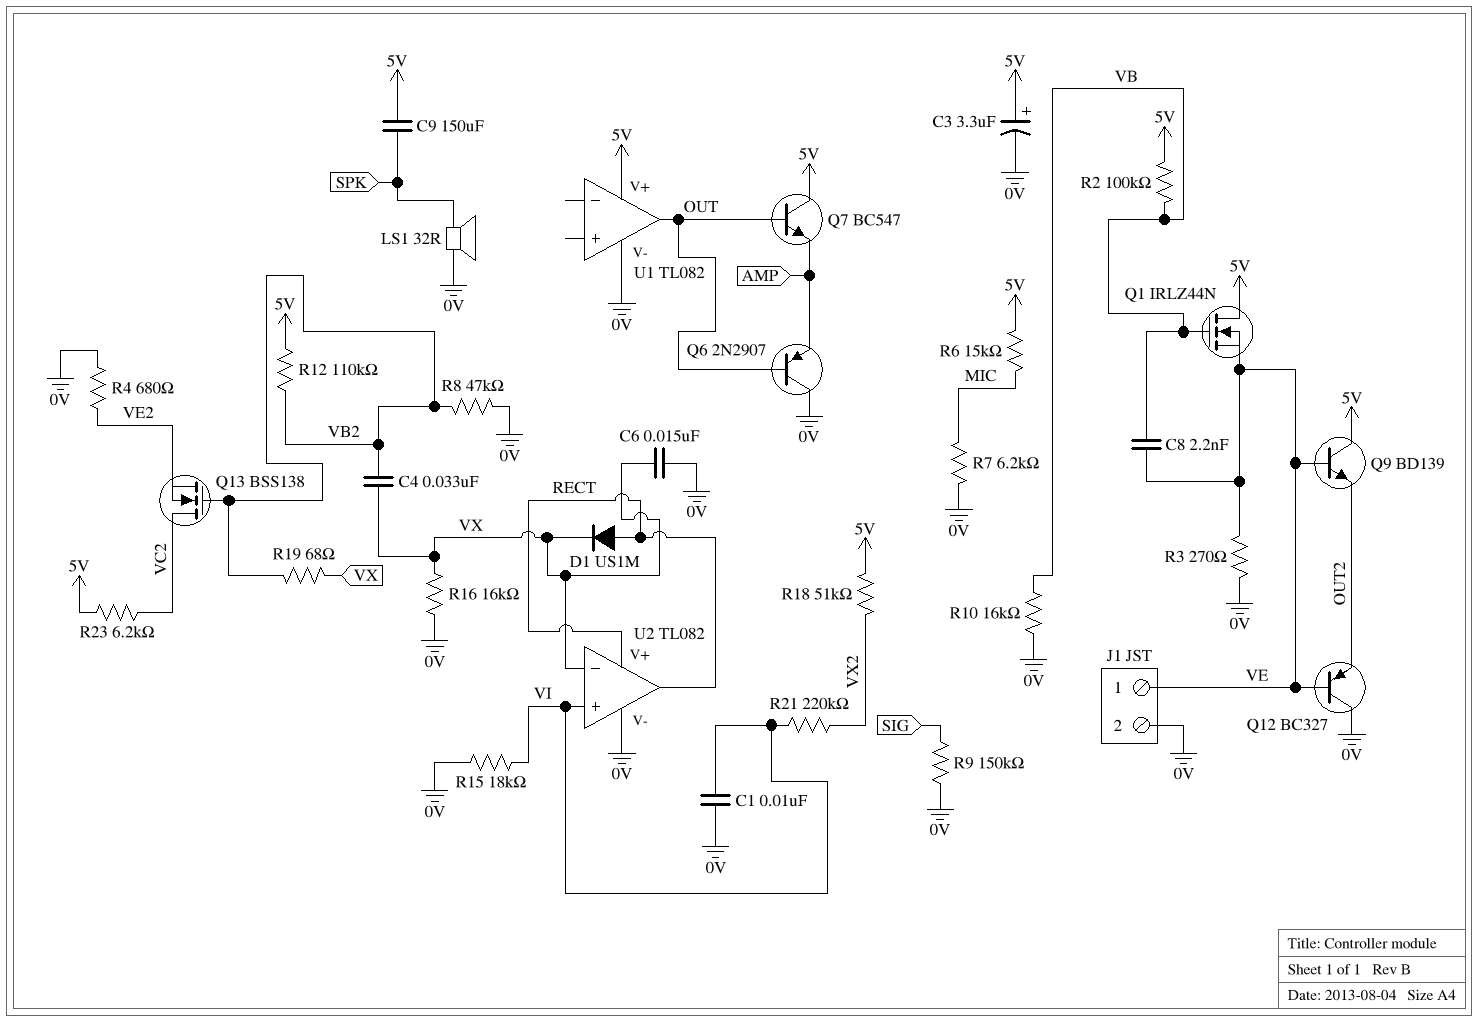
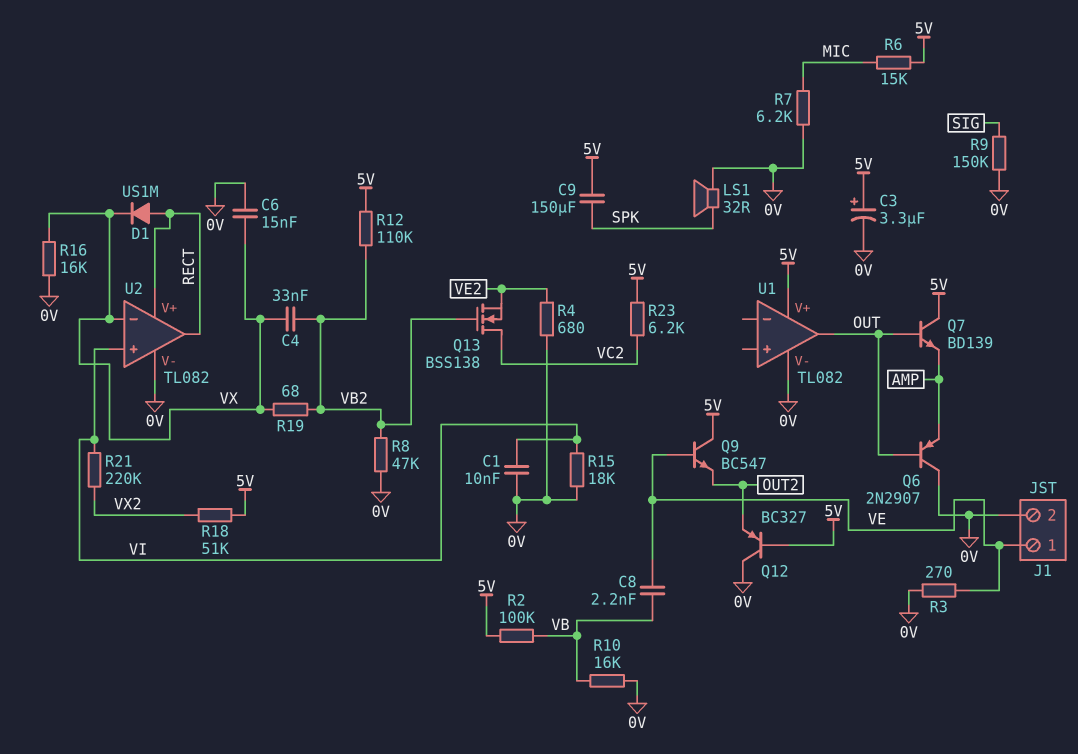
Q1: NMOS IRLZ44N (G VB, D 5V, S VE) -> none
Q7: NPN BC547 (B OUT, C 5V, E AMP) -> NPN BD139 (B OUT, C 5V, E AMP)
Q9: NPN BD139 (B VE, C 5V, E OUT2) -> NPN BC547 (B VE, C 5V, E OUT2)
Q12: PNP BC327 (B VE, C 0V, E OUT2) -> PNP BC327 (B 5V, C 0V, E OUT2)

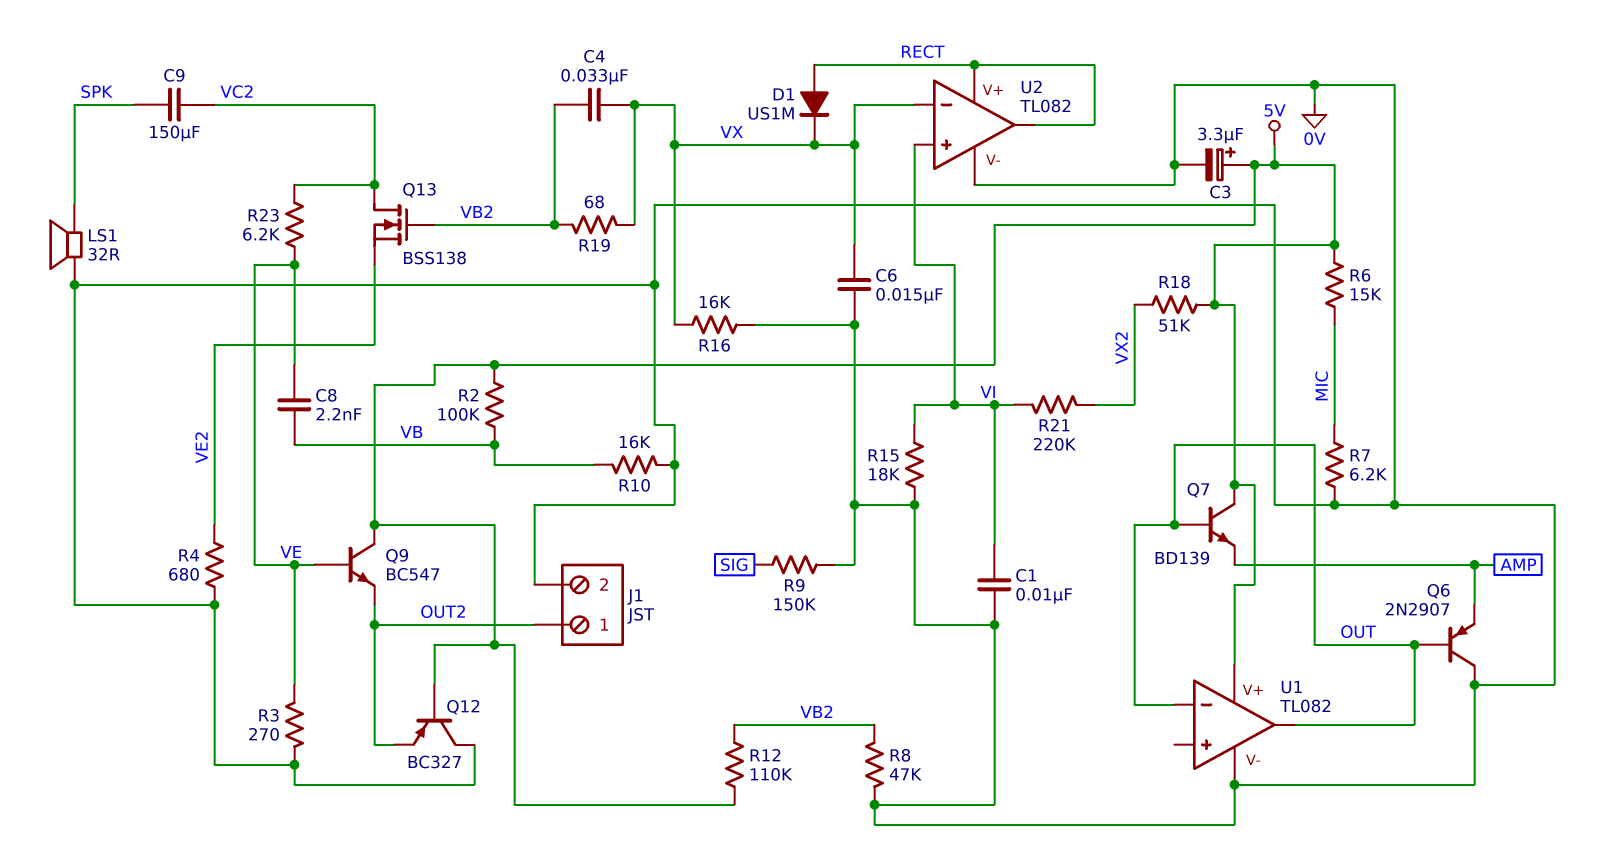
C9: 150uF (5V, SPK) -> 150uF (SPK, VC2)
J1 pin 1: VE -> OUT2
R23: 6.2k (5V, VC2) -> 6.2k (VC2, VE)
U1 pin in-: none -> OUT

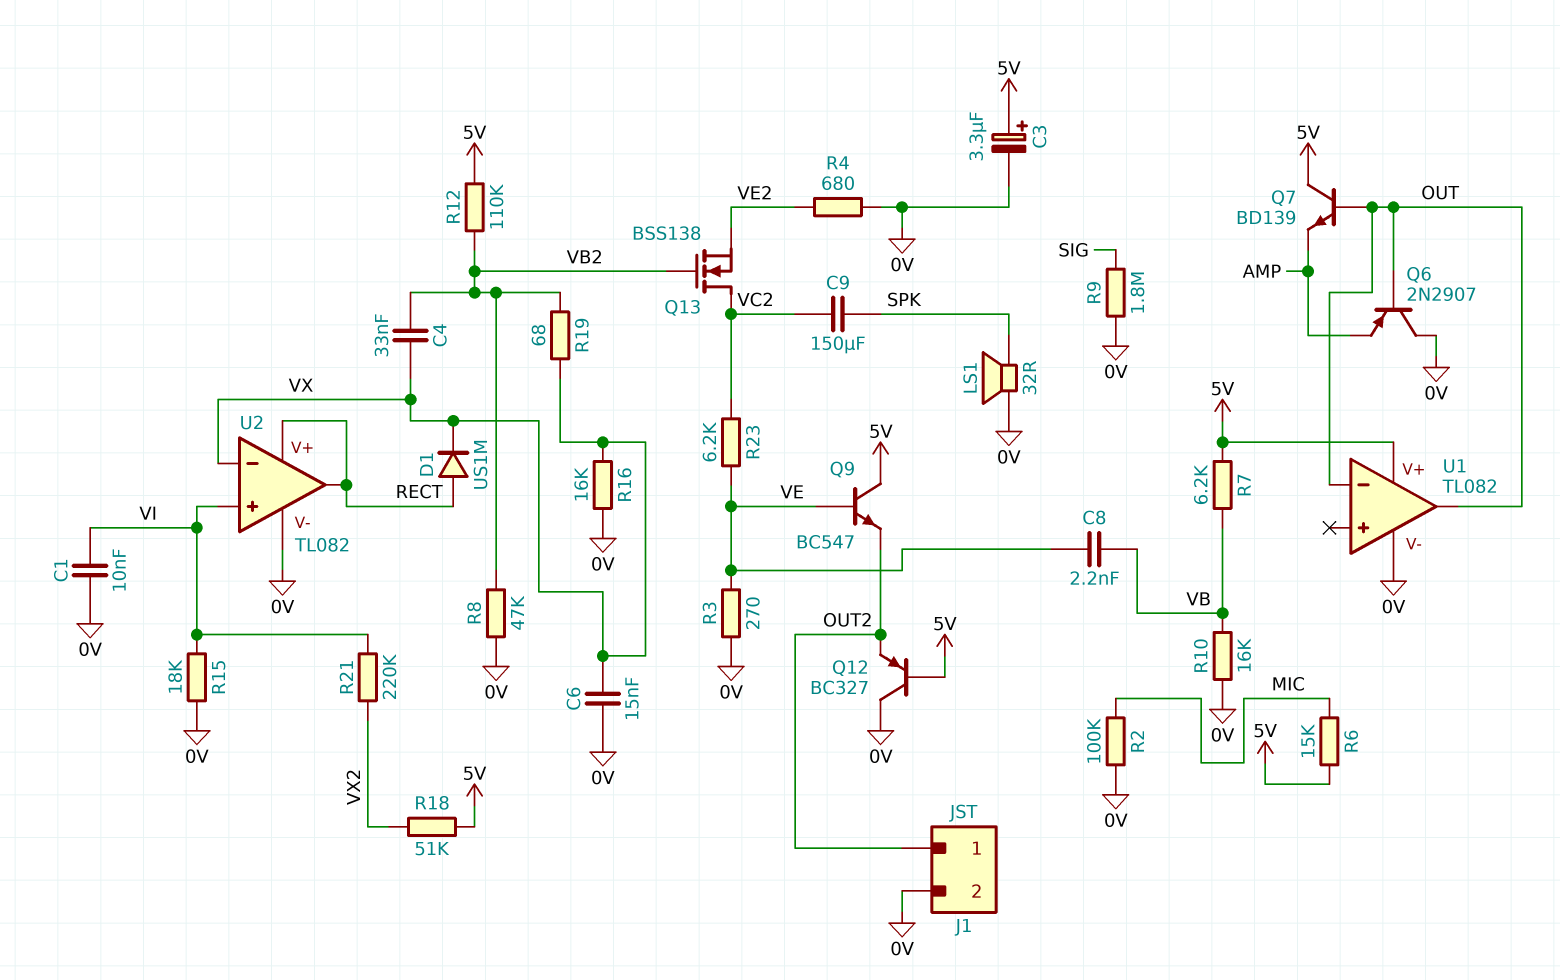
R2: 100k (5V, VB) -> 100k (0V, MIC)
R7: 6.2k (0V, MIC) -> 6.2k (5V, VB)
R9: 150k (0V, SIG) -> 1.8M (0V, SIG)

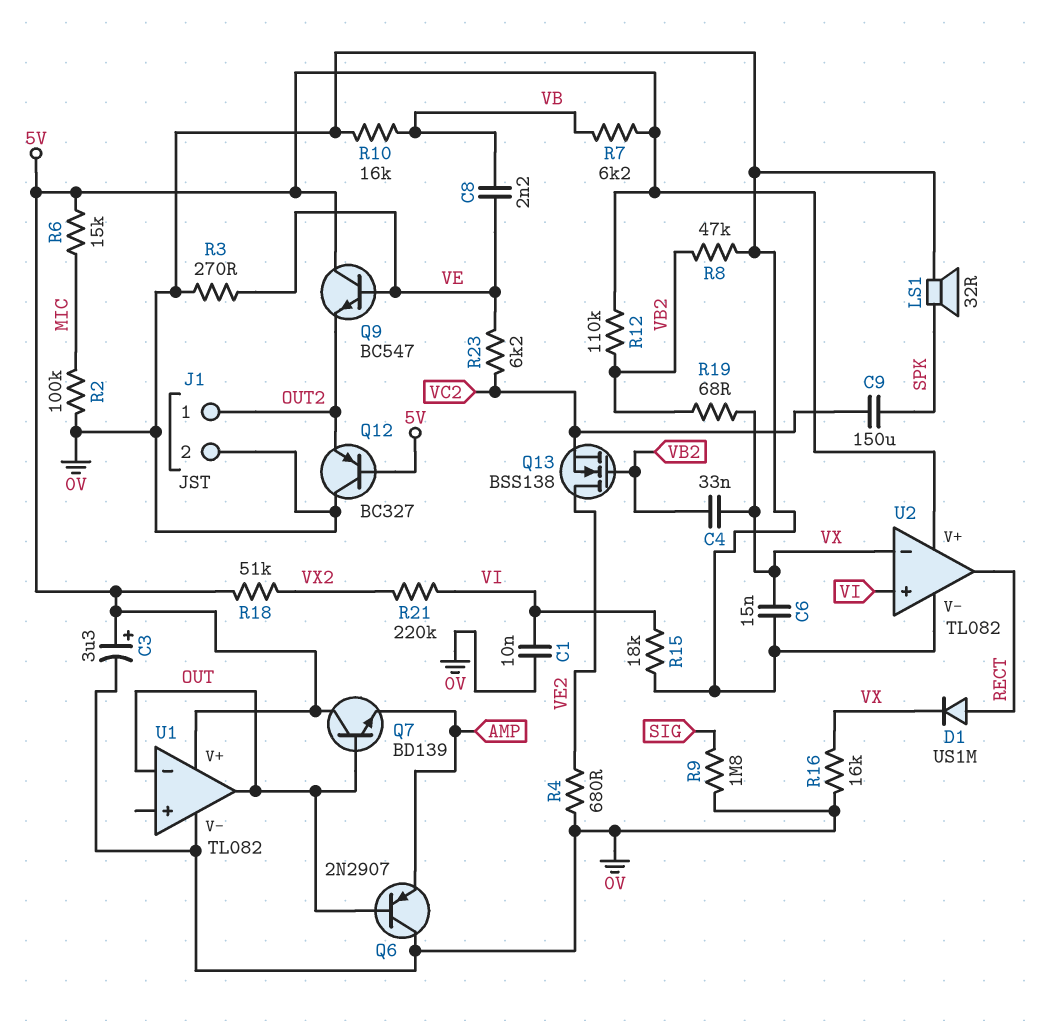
Q13: NMOS BSS138 (G VB2, D VC2, S VE2) -> NMOS BSS138 (G VB2, D VE2, S VC2)
U2 pin V+: RECT -> 5V

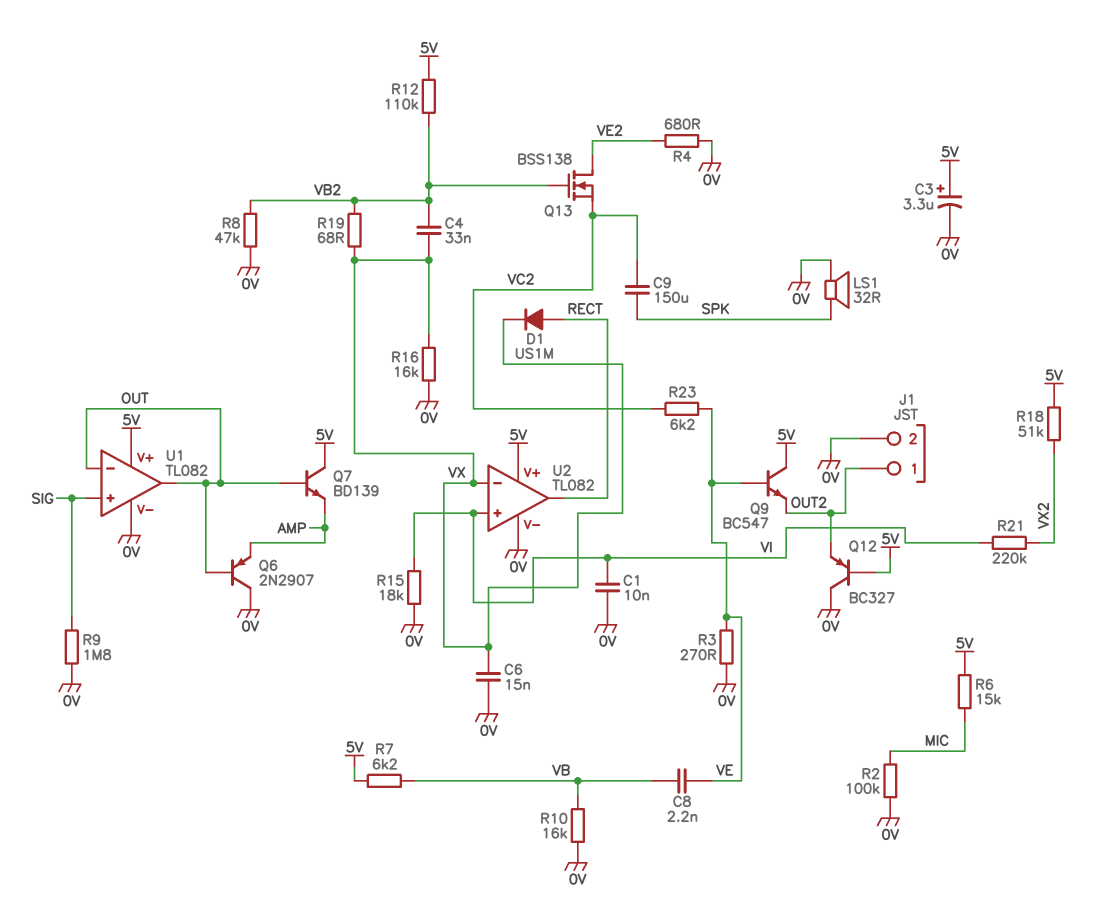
U1 pin in+: none -> SIG

